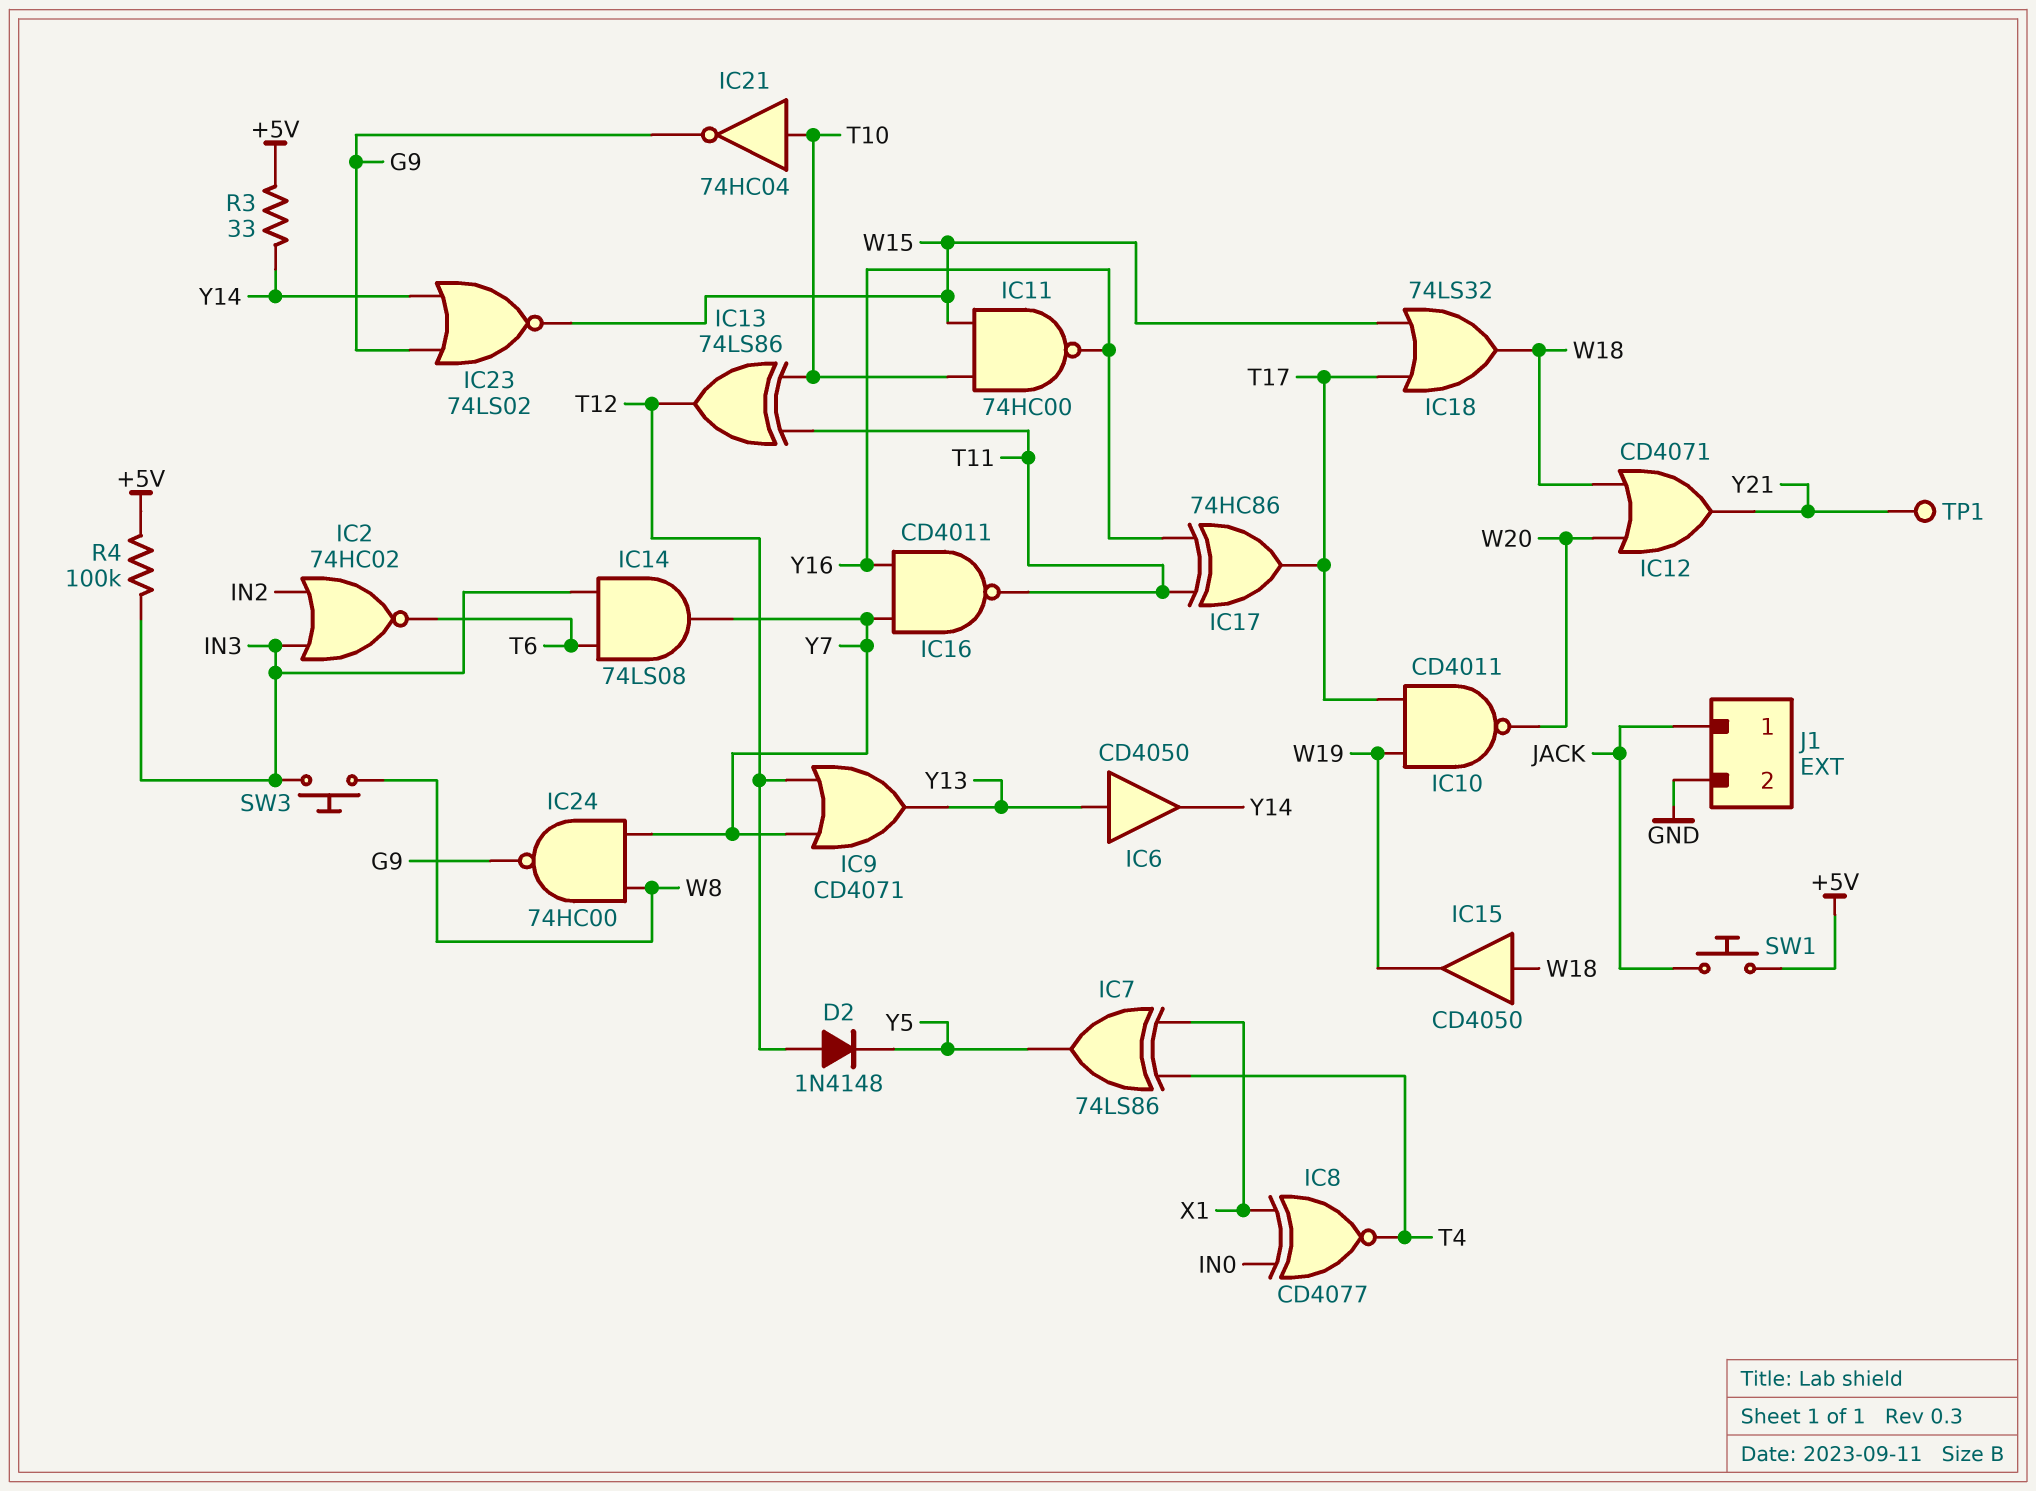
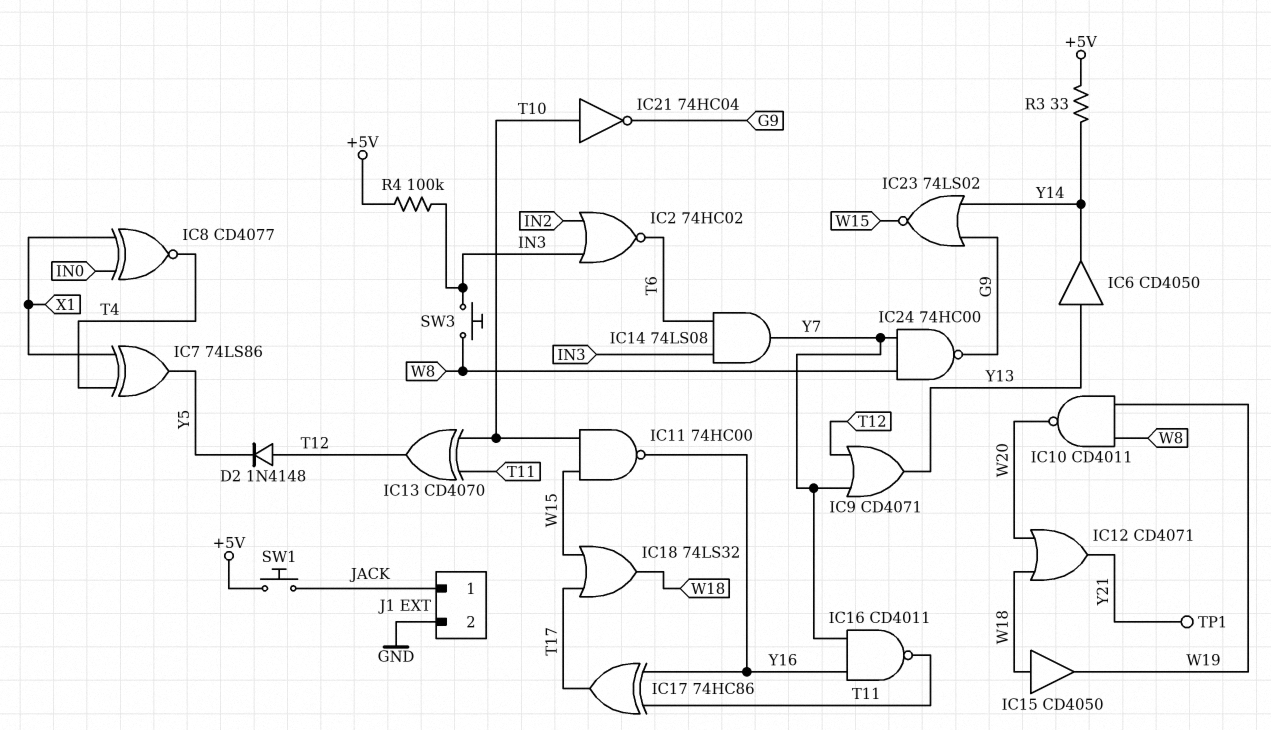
IC10: NAND CD4011 (in T17, in W19, out W20) -> NAND CD4011 (in W8, in W19, out W20)
IC13: XOR 74LS86 (in T10, in T11, out T12) -> XOR CD4070 (in T10, in T11, out T12)

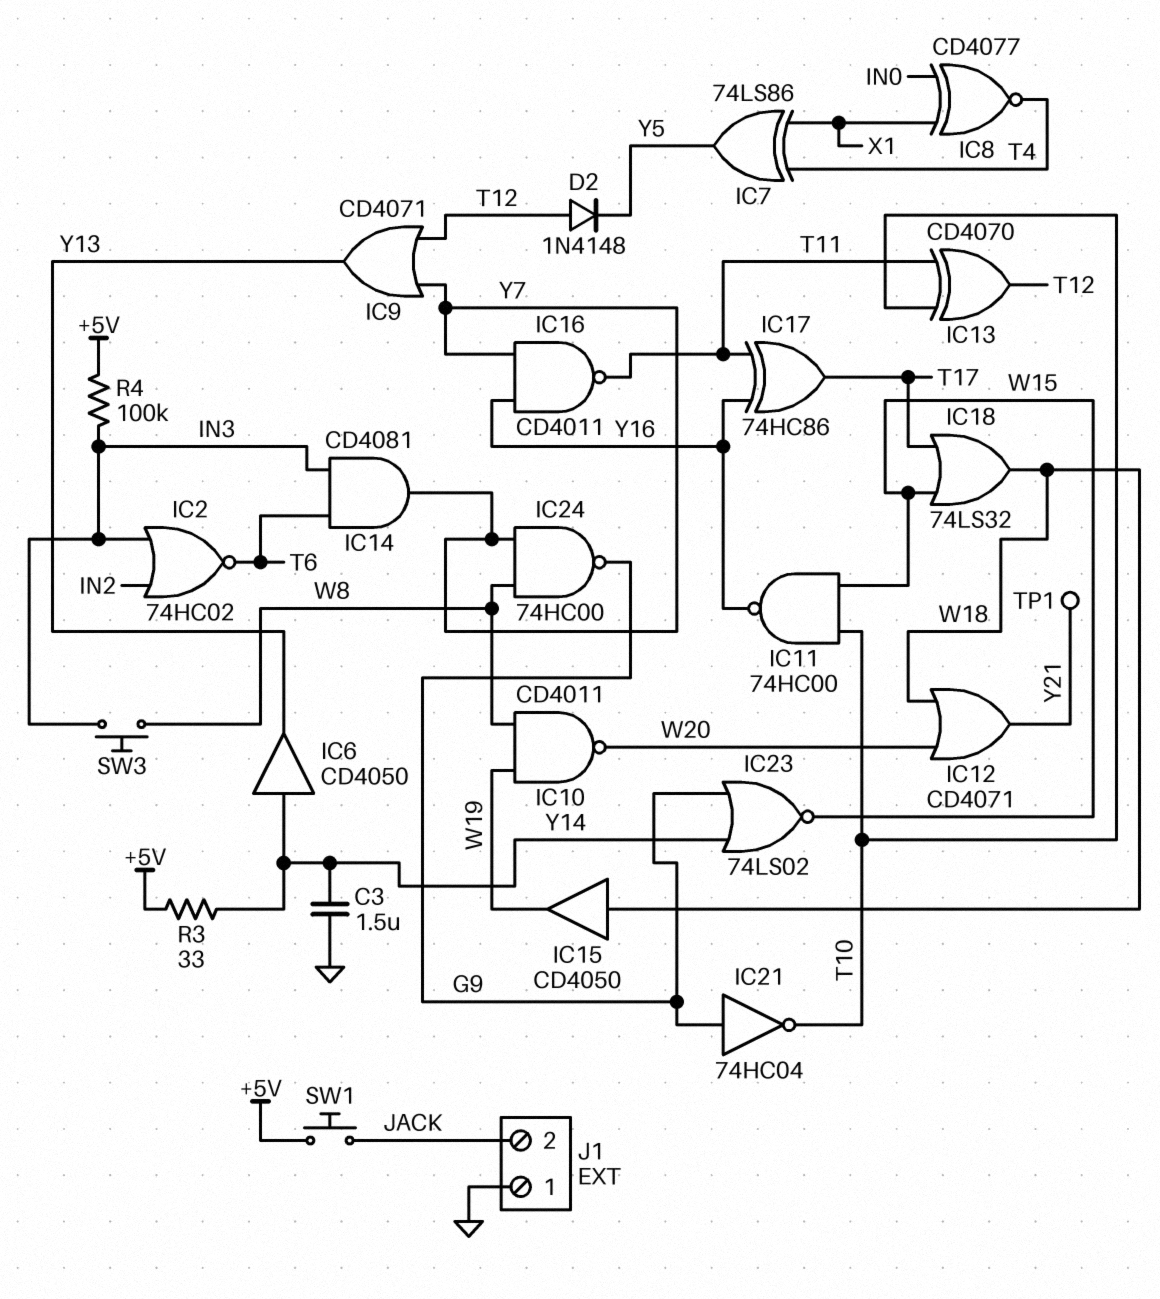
C3: none -> 1.5uF (GND, Y14)
IC6: buffer CD4050 (in Y13, out Y14) -> buffer CD4050 (in Y14, out Y13)
IC14: AND 74LS08 (in IN3, in T6, out Y7) -> AND CD4081 (in IN3, in T6, out Y7)
IC21: NOT 74HC04 (in T10, out G9) -> NOT 74HC04 (in G9, out T10)
J1 pin 1: JACK -> GND
J1 pin 2: GND -> JACK

